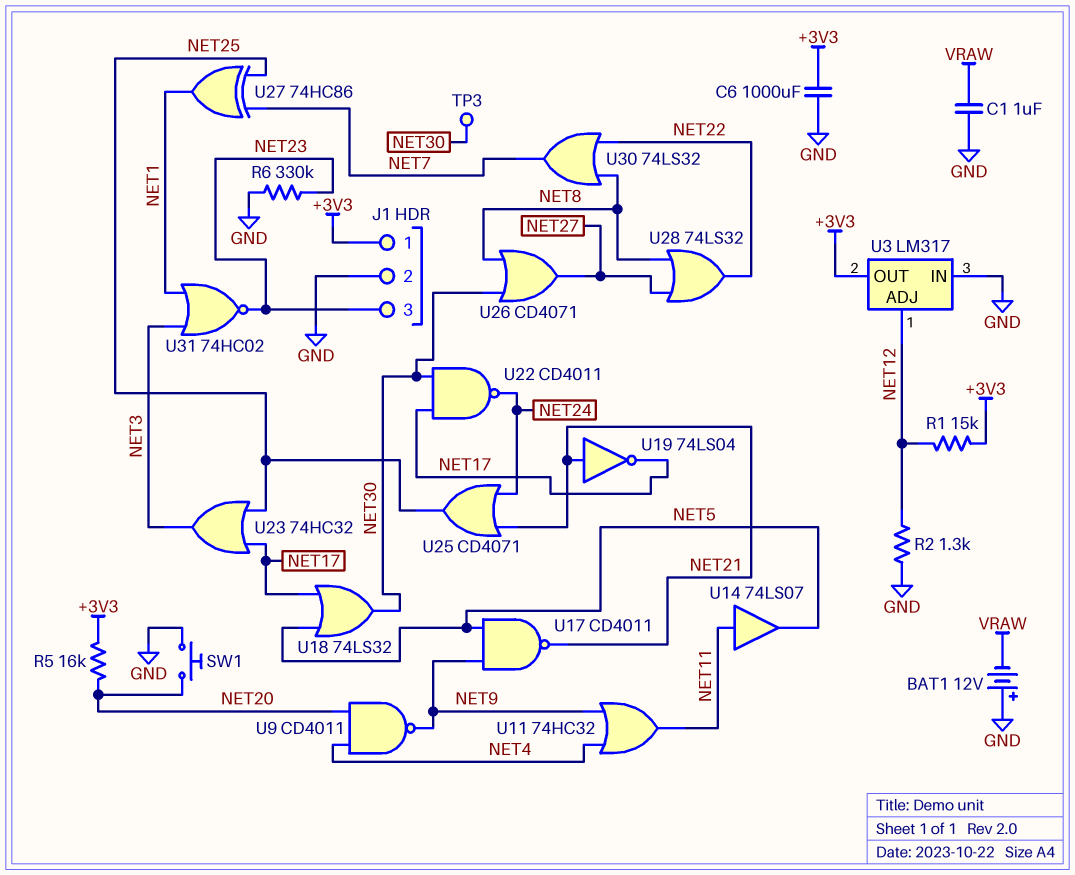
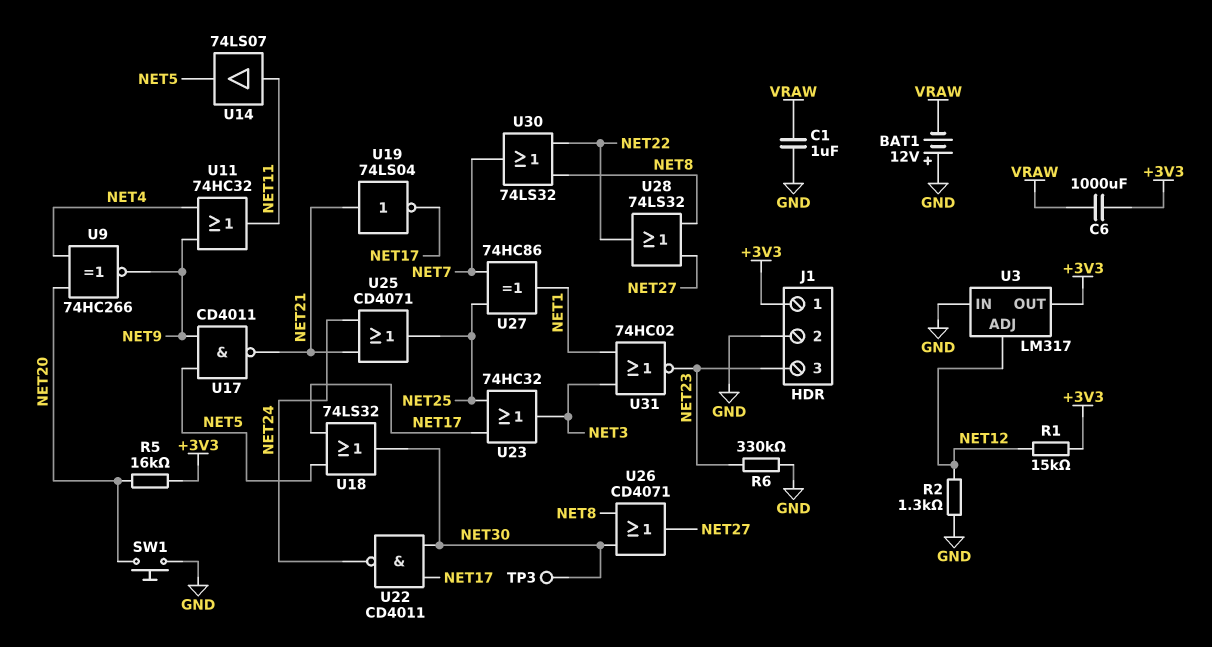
C6: 1000uF (+3V3, GND) -> 1000uF (+3V3, VRAW)
U9: NAND CD4011 (in NET4, in NET20, out NET9) -> XNOR 74HC266 (in NET4, in NET20, out NET9)

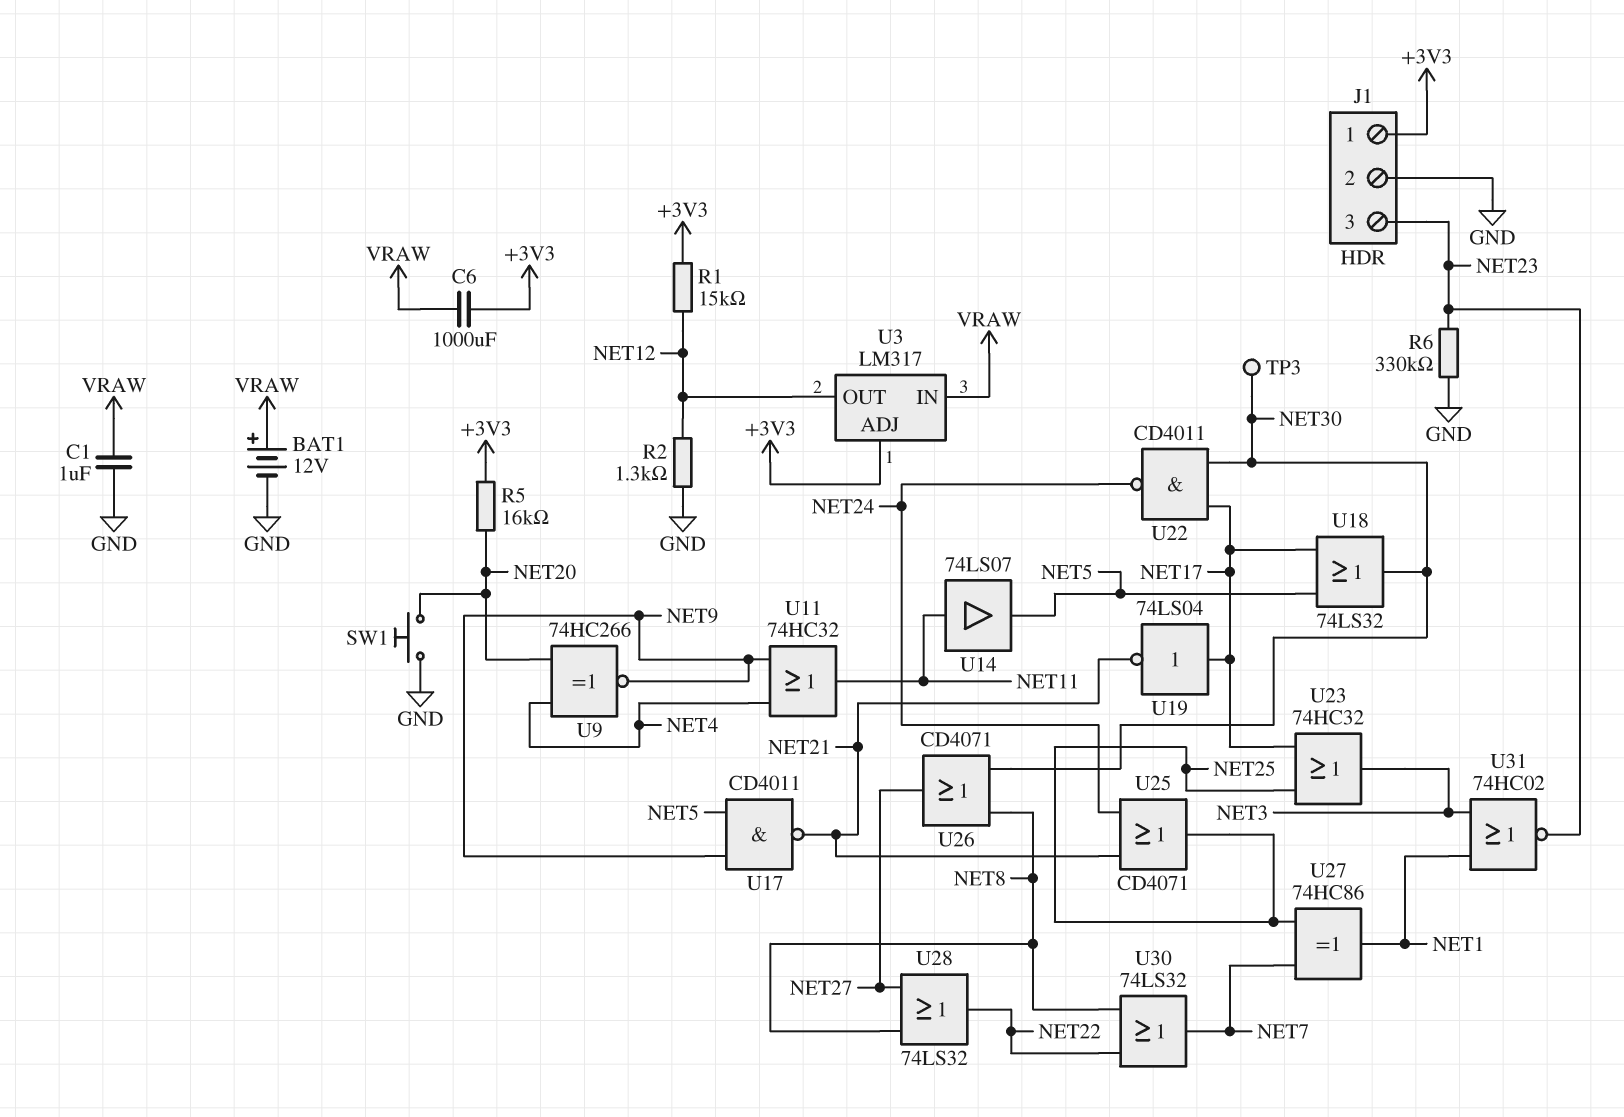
BAT1: 12V (plus GND, minus VRAW) -> 12V (plus VRAW, minus GND)
U3 pin ADJ: NET12 -> +3V3
U3 pin IN: GND -> VRAW
U3 pin OUT: +3V3 -> NET12
U19: NOT 74LS04 (in NET21, out NET17) -> NOT 74LS04 (in NET17, out NET21)

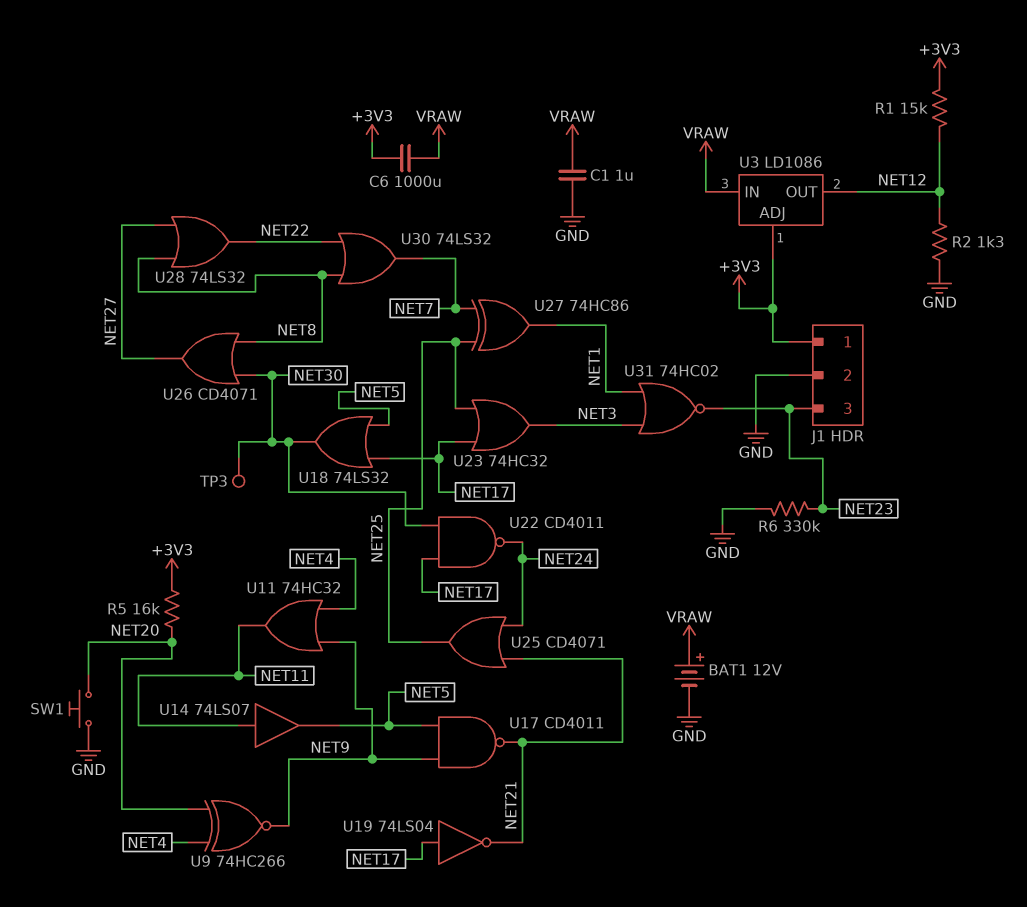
U3: LM317 -> LD1086

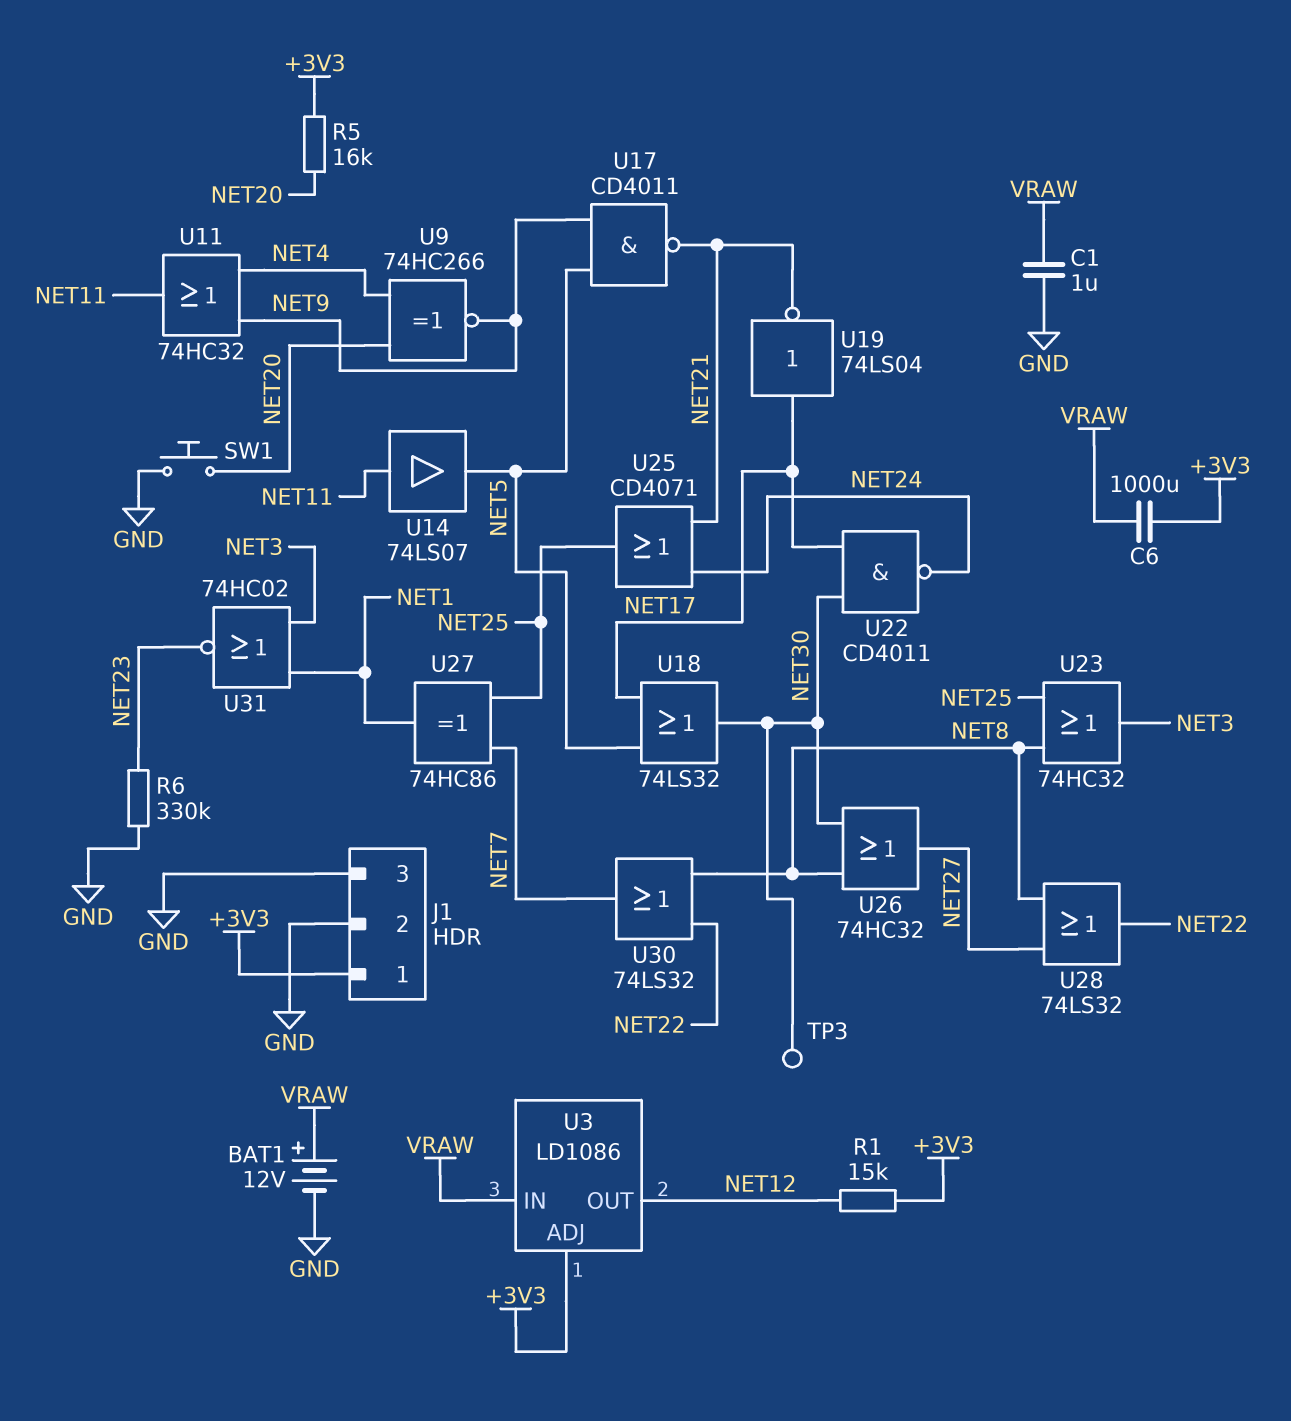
J1 pin 3: NET23 -> GND
R2: 1.3k (GND, NET12) -> none
U23: OR 74HC32 (in NET17, in NET25, out NET3) -> OR 74HC32 (in NET8, in NET25, out NET3)
U26: OR CD4071 (in NET8, in NET30, out NET27) -> OR 74HC32 (in NET8, in NET30, out NET27)

